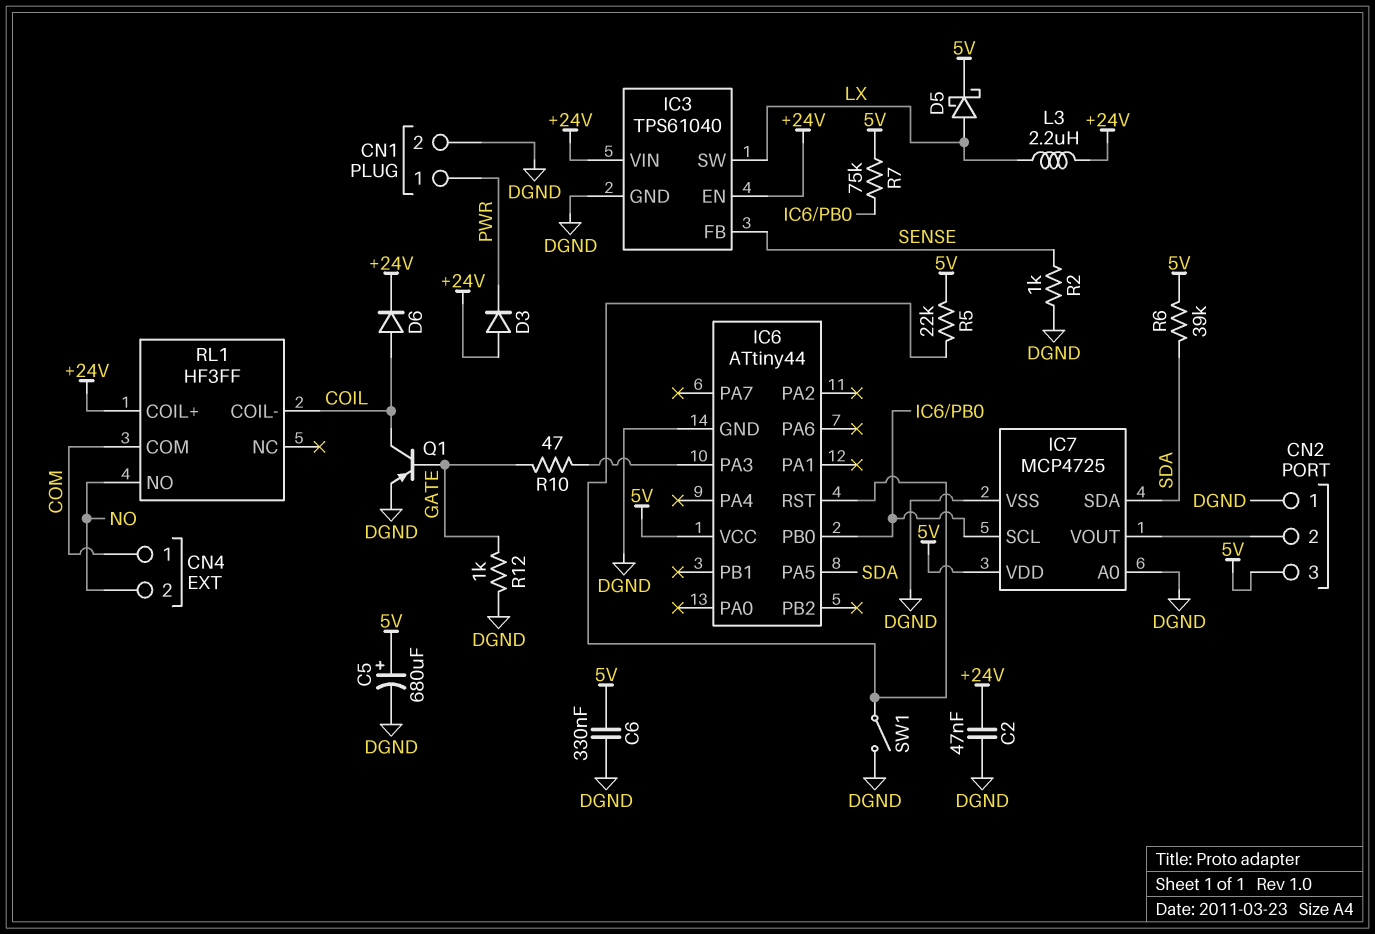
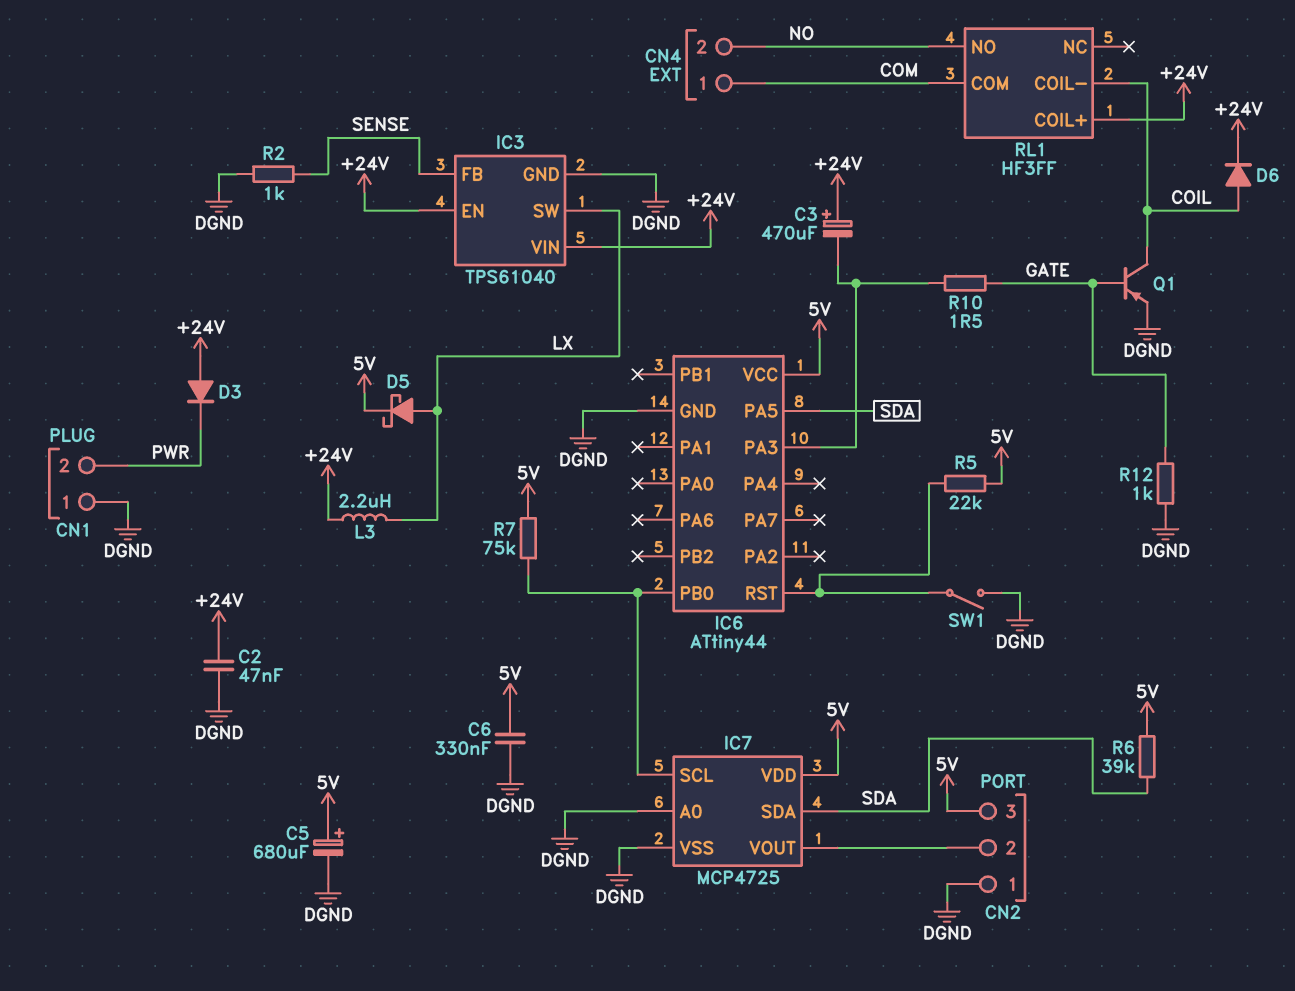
C3: none -> 470uF (plus +24V, minus IC6/PA3)
CN1 pin 1: PWR -> DGND
CN1 pin 2: DGND -> PWR
R10: 47 (GATE, IC6/PA3) -> 1.5 (GATE, IC6/PA3)

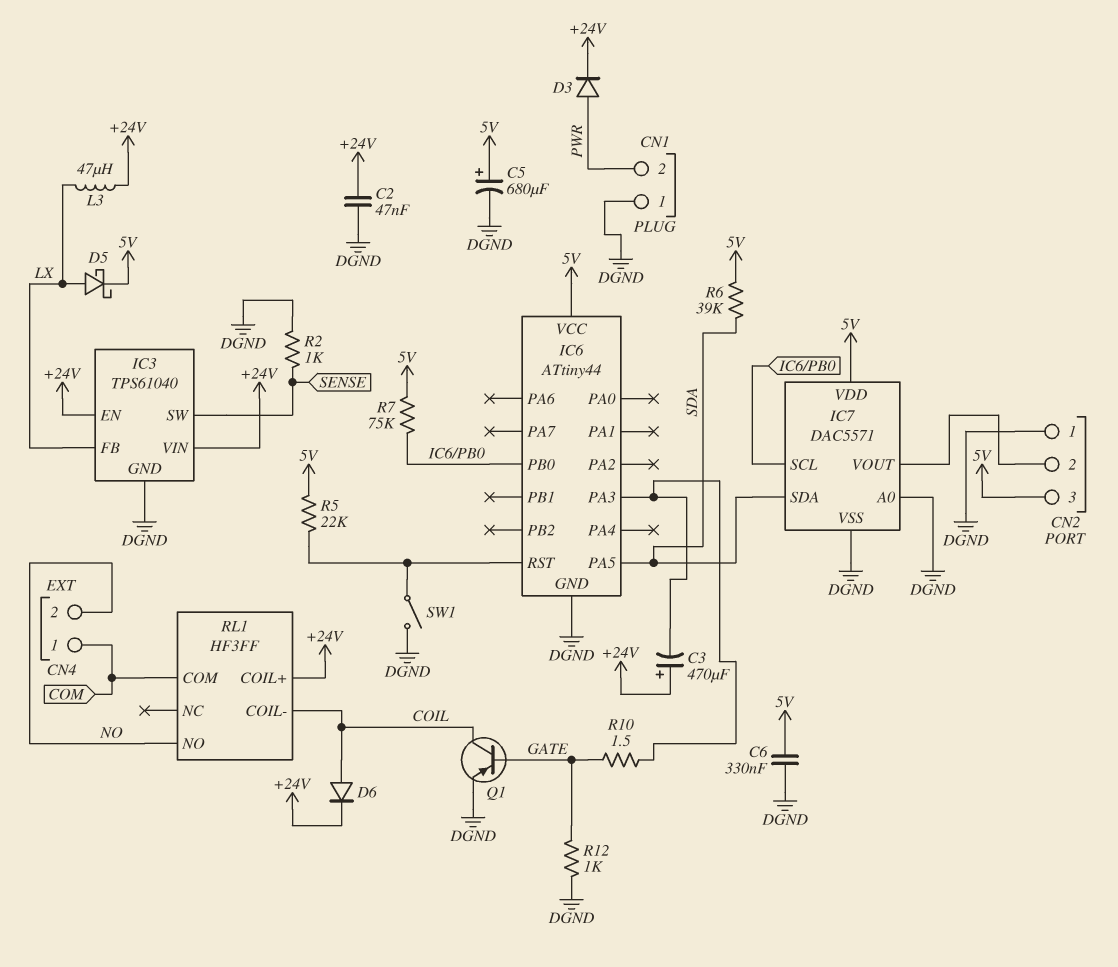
D3: diode (A +24V, K PWR) -> diode (A PWR, K +24V)
IC3 pin FB: SENSE -> LX
IC3 pin SW: LX -> SENSE
IC7: MCP4725 -> DAC5571
L3: 2.2uH (+24V, LX) -> 47uH (+24V, LX)

